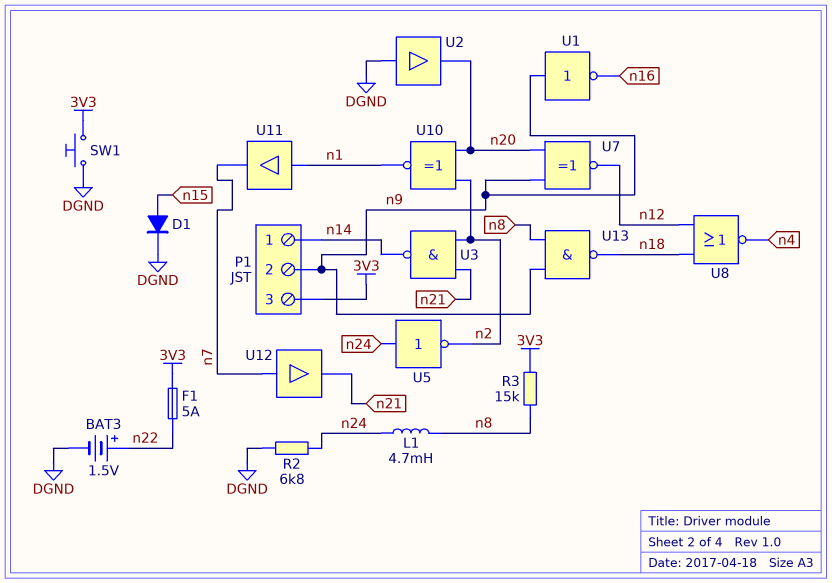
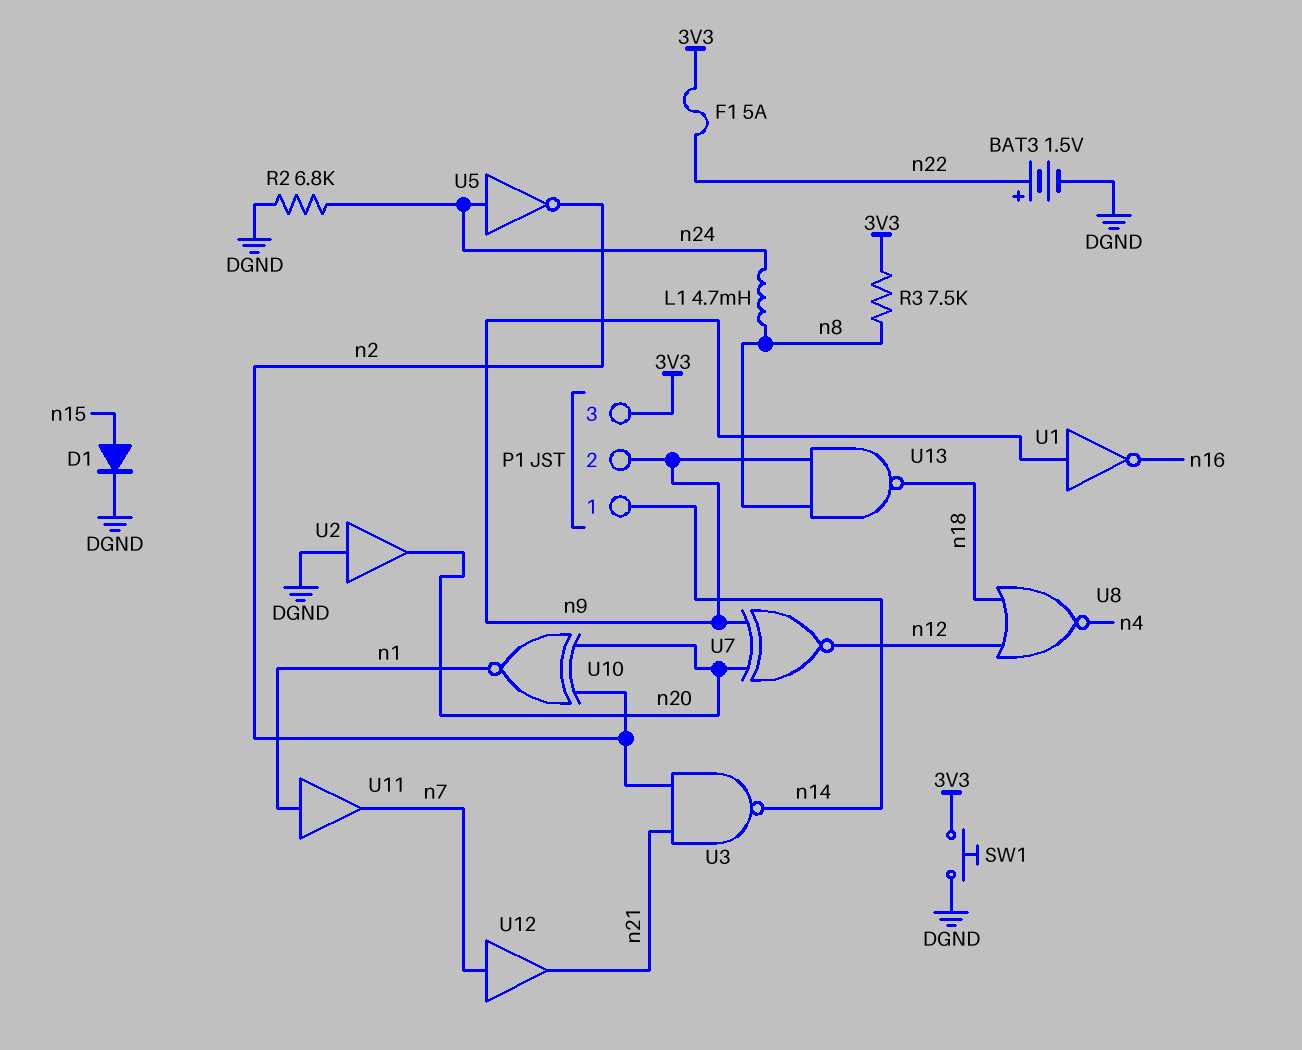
R3: 15k (3V3, n8) -> 7.5k (3V3, n8)

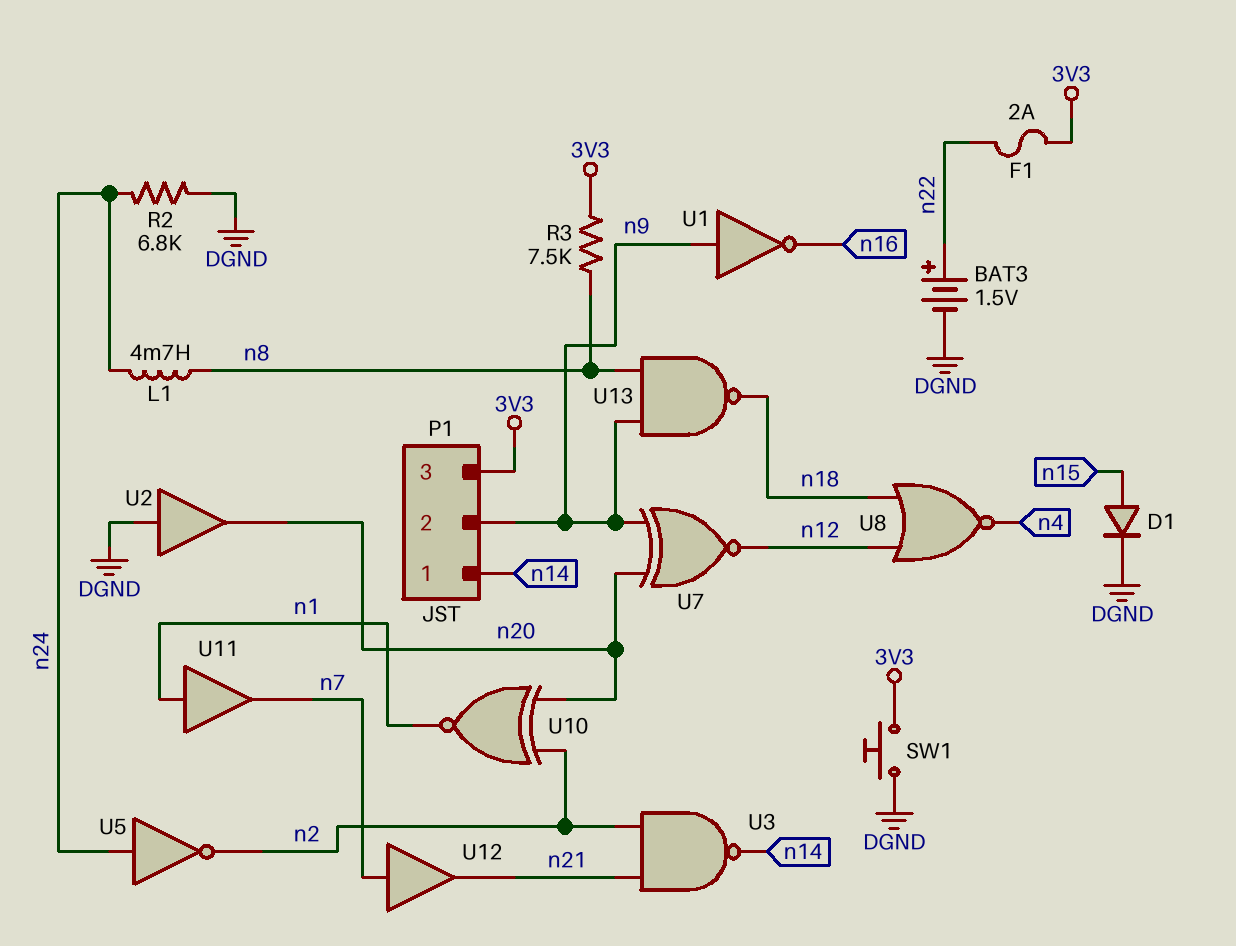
F1: 5A (3V3, n22) -> 2A (3V3, n22)

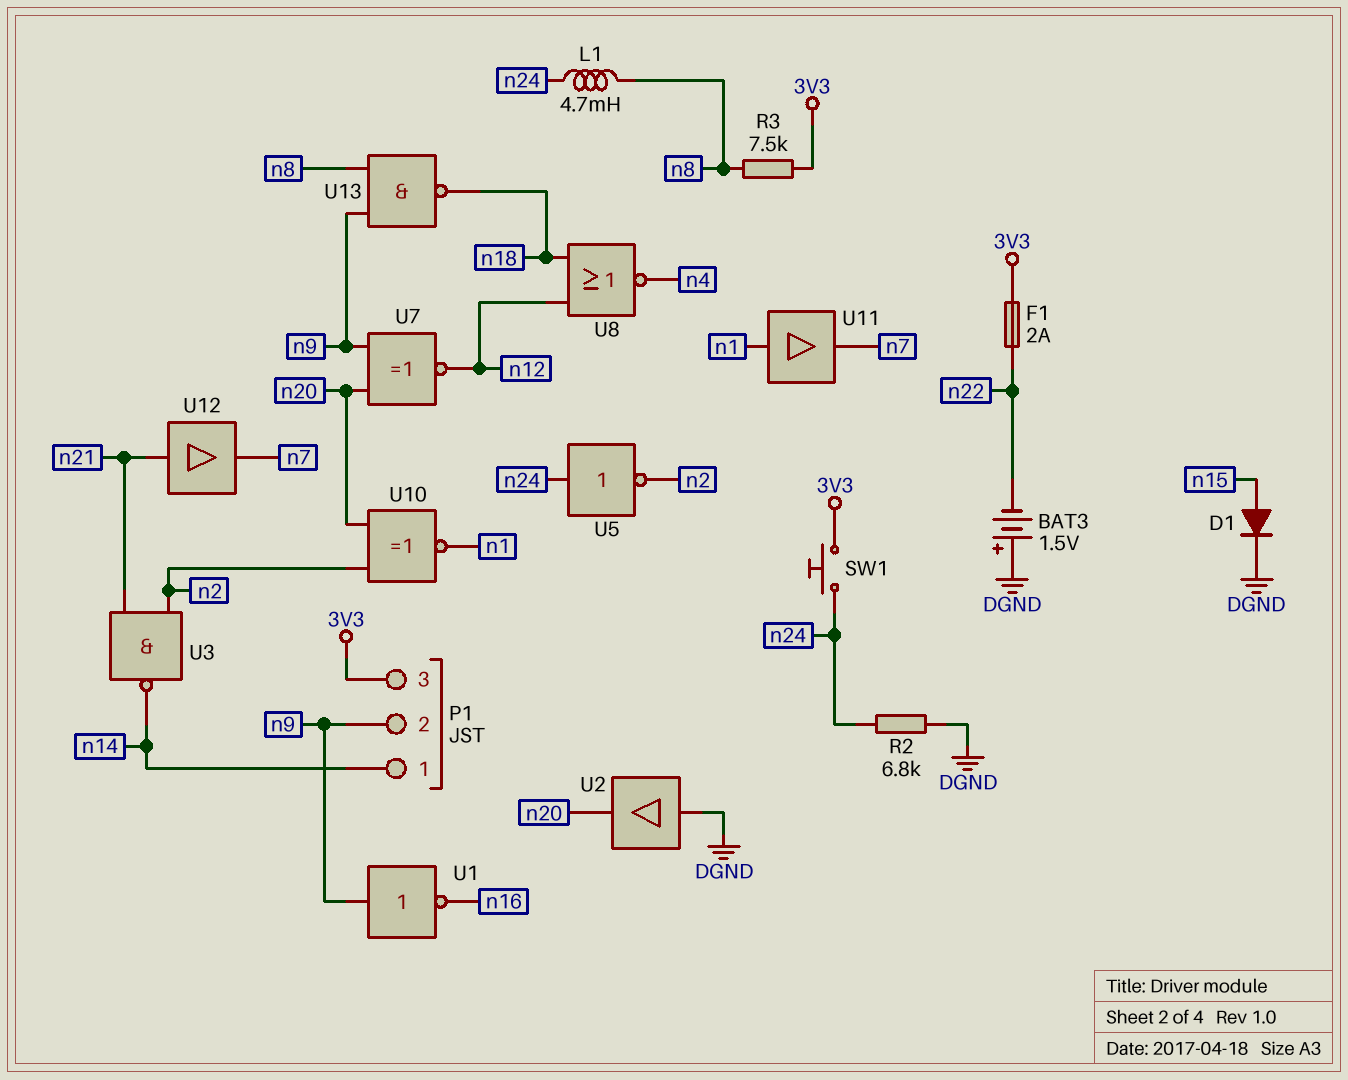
BAT3: 1.5V (plus n22, minus DGND) -> 1.5V (plus DGND, minus n22)
SW1: button (3V3, DGND) -> button (3V3, n24)
U12: buffer (in n7, out n21) -> buffer (in n21, out n7)

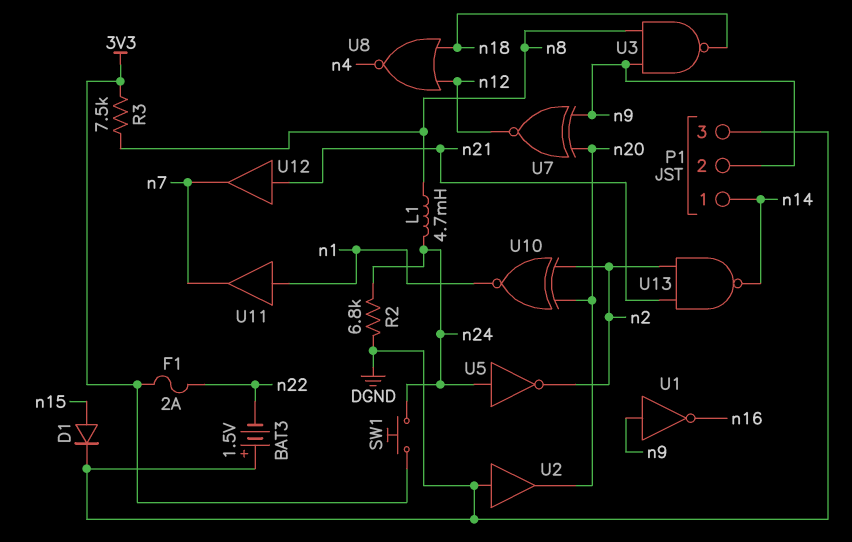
P1 pin 3: 3V3 -> DGND
U3: NAND (in n2, in n21, out n14) -> NAND (in n8, in n9, out n18)
U13: NAND (in n8, in n9, out n18) -> NAND (in n2, in n21, out n14)

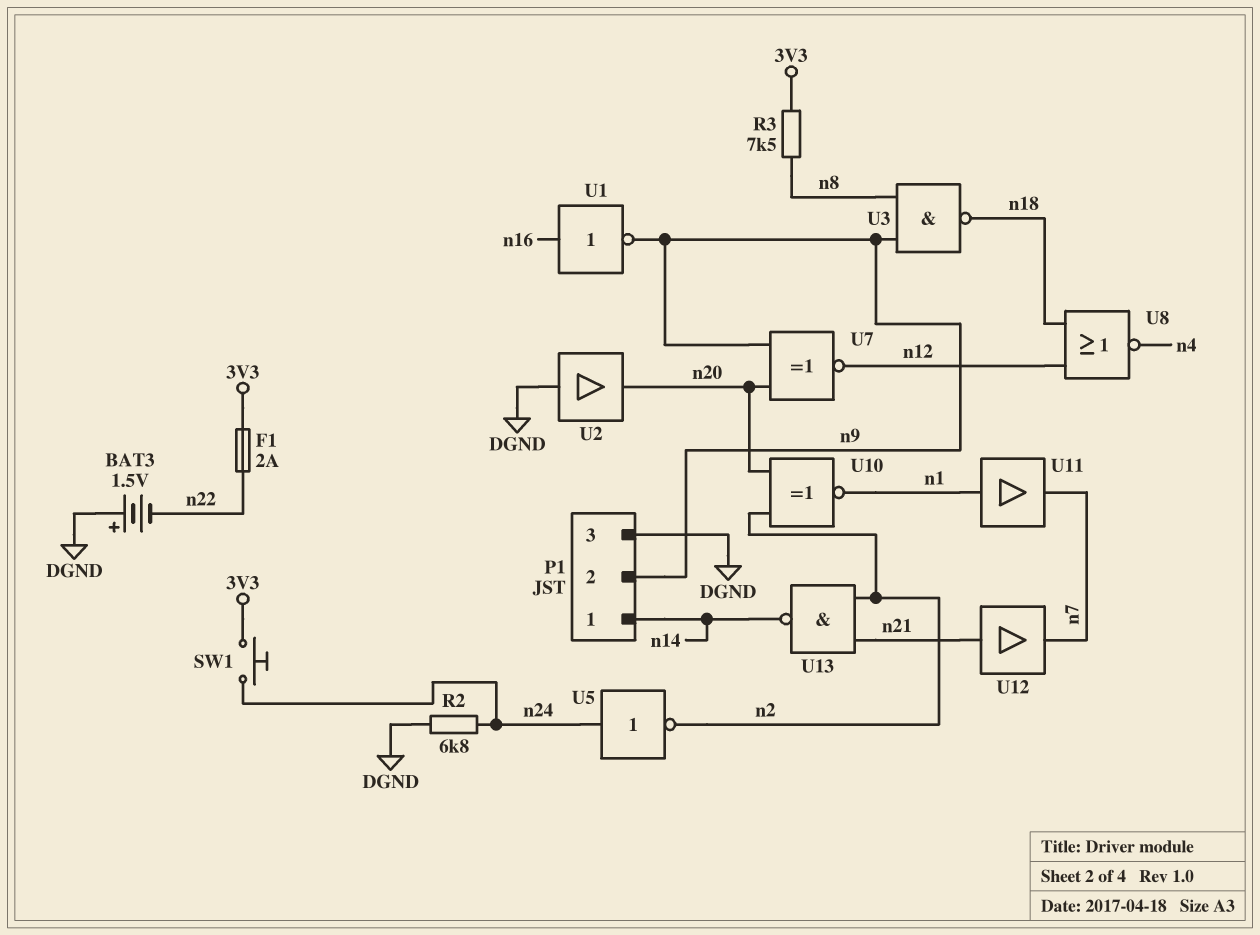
D1: diode (A n15, K DGND) -> none
L1: 4.7mH (n8, n24) -> none
U1: NOT (in n9, out n16) -> NOT (in n16, out n9)

